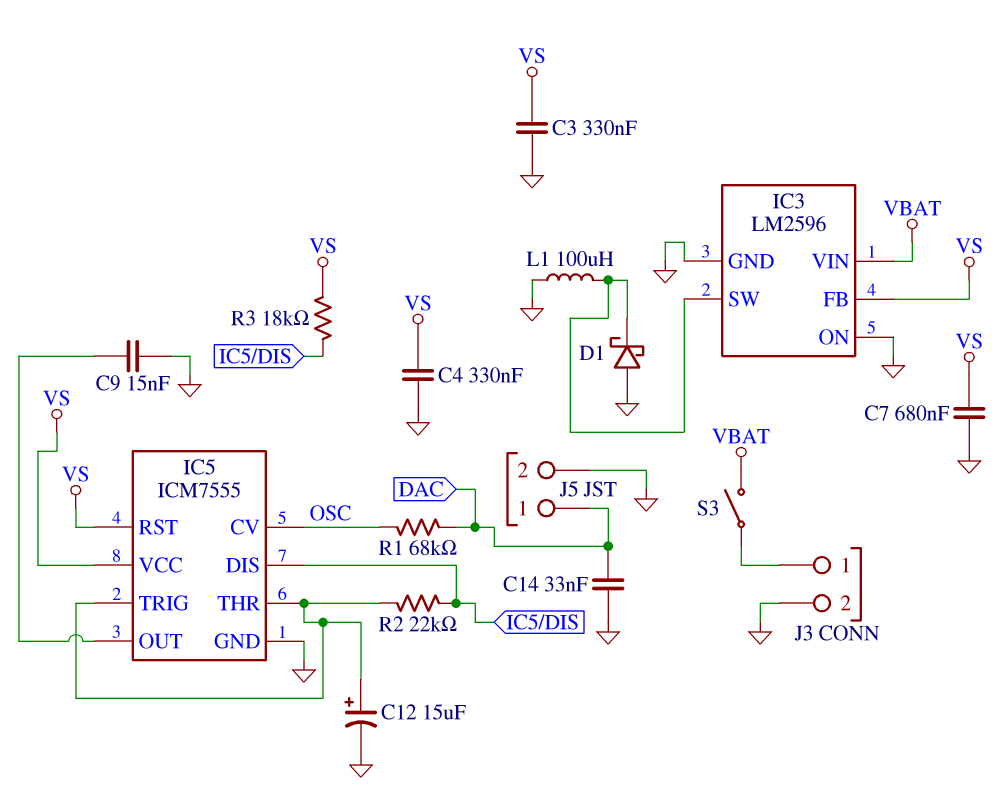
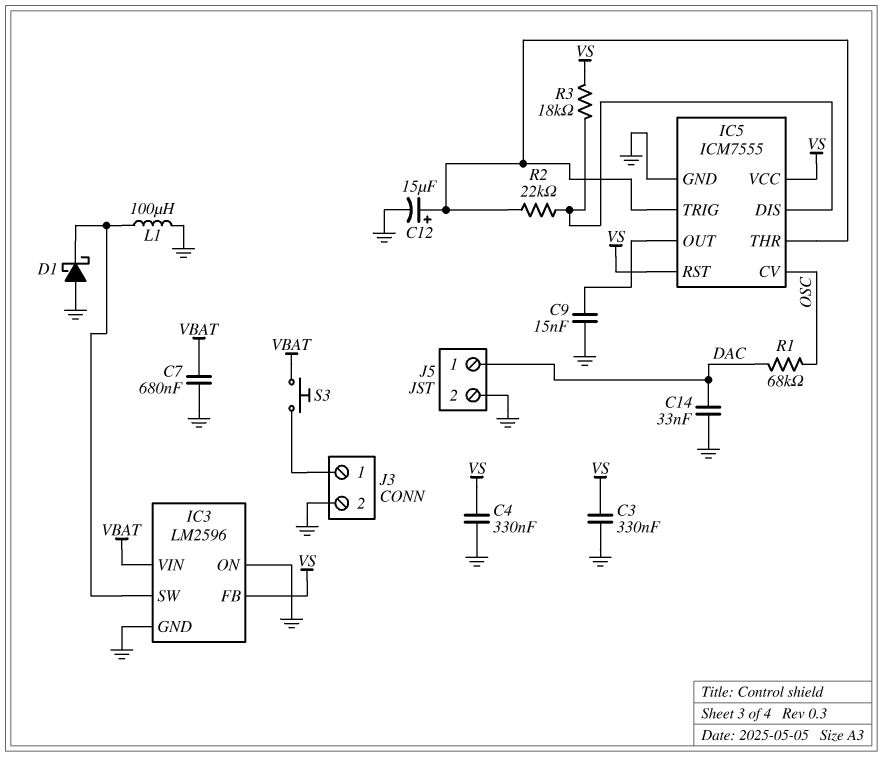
C7: 680nF (GND, VS) -> 680nF (GND, VBAT)
S3: switch (J3/1, VBAT) -> button (J3/1, VBAT)

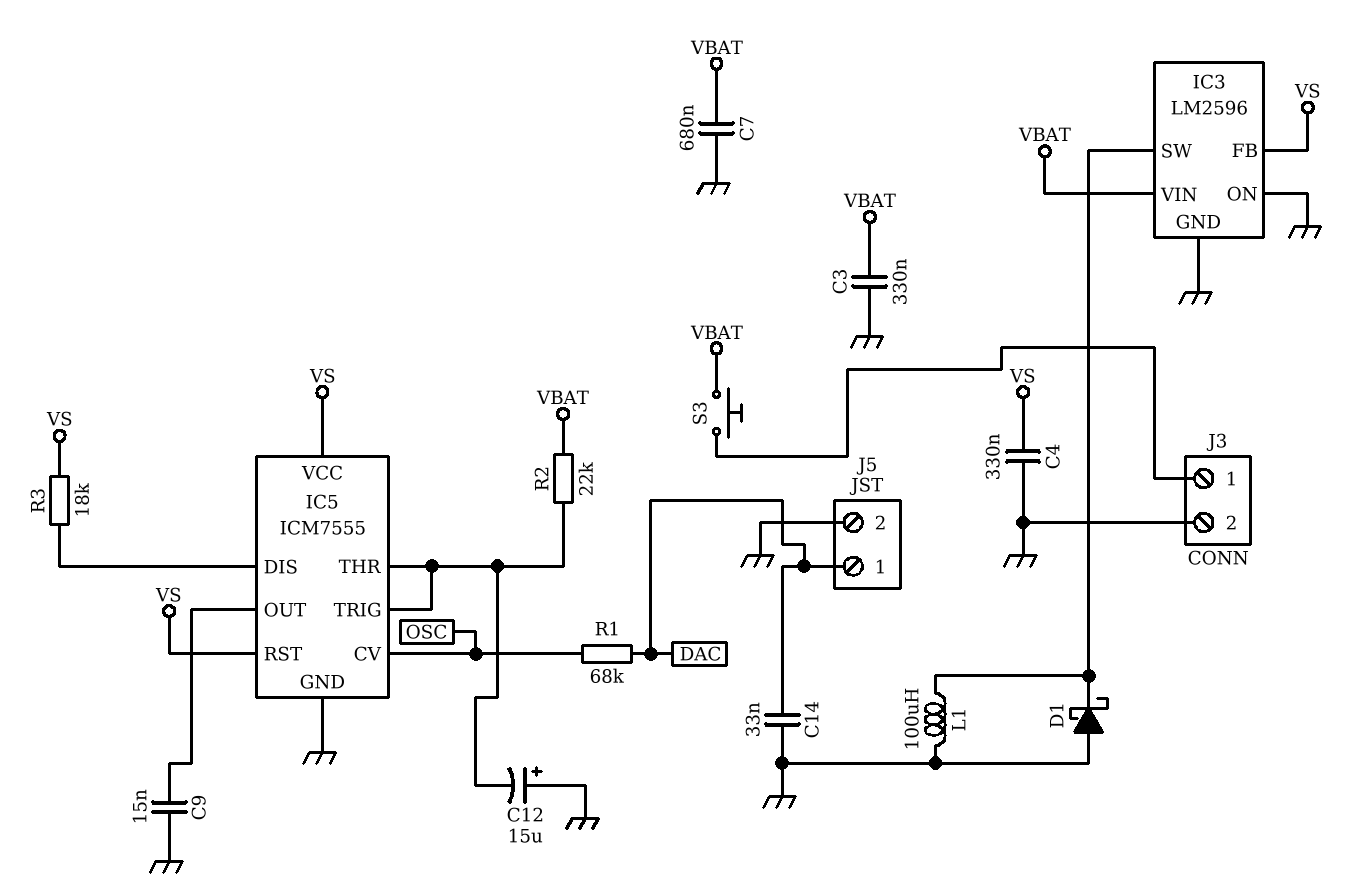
C3: 330nF (GND, VS) -> 330nF (GND, VBAT)
C12: 15uF (plus IC5/THR, minus GND) -> 15uF (plus GND, minus IC5/THR)
R2: 22k (IC5/DIS, IC5/THR) -> 22k (IC5/THR, VBAT)

